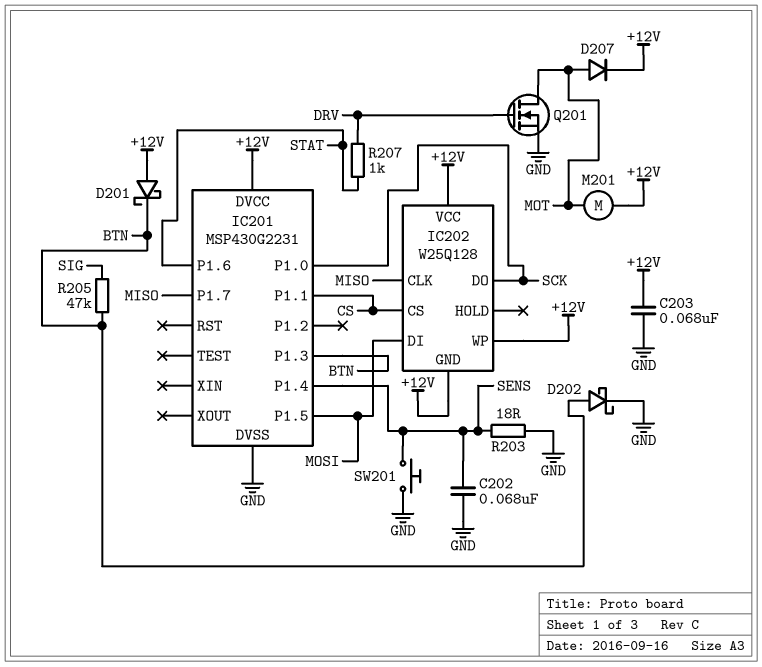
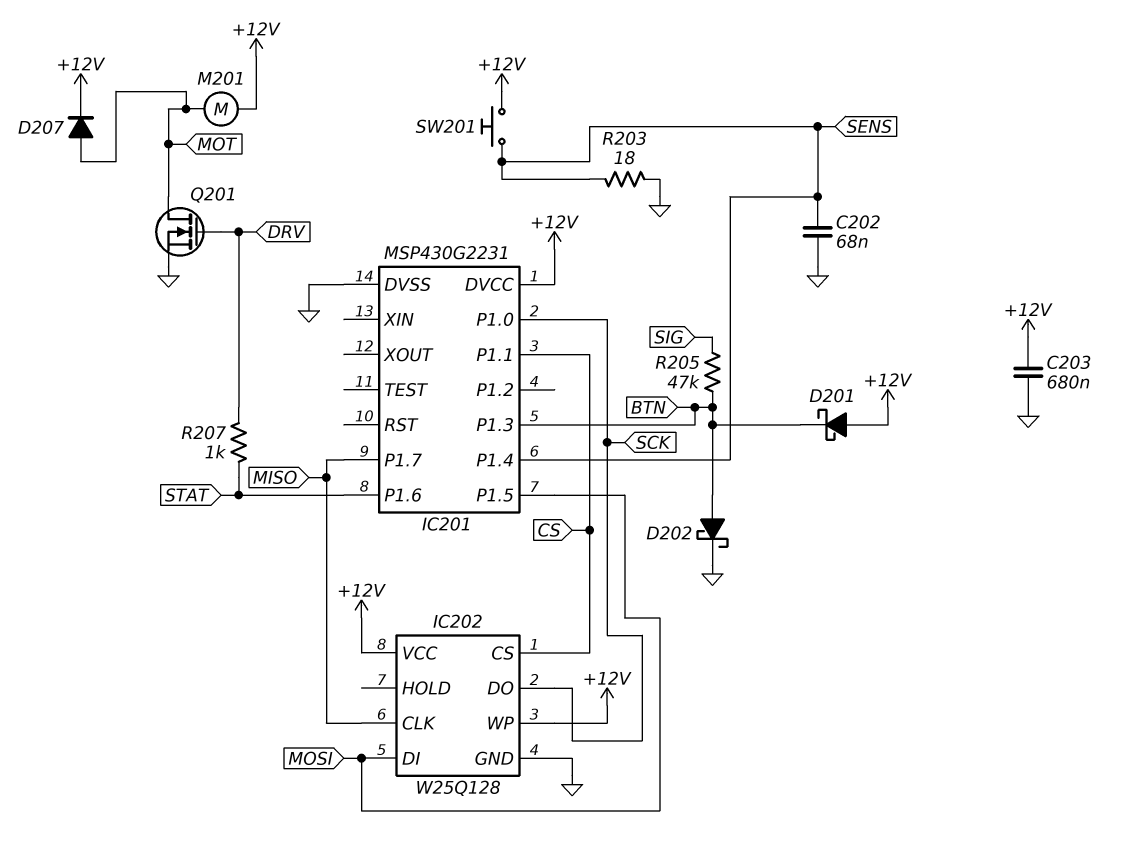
C203: 68nF (+12V, GND) -> 680nF (+12V, GND)
IC202 pin GND: +12V -> GND
SW201: button (GND, SENS) -> button (+12V, SENS)

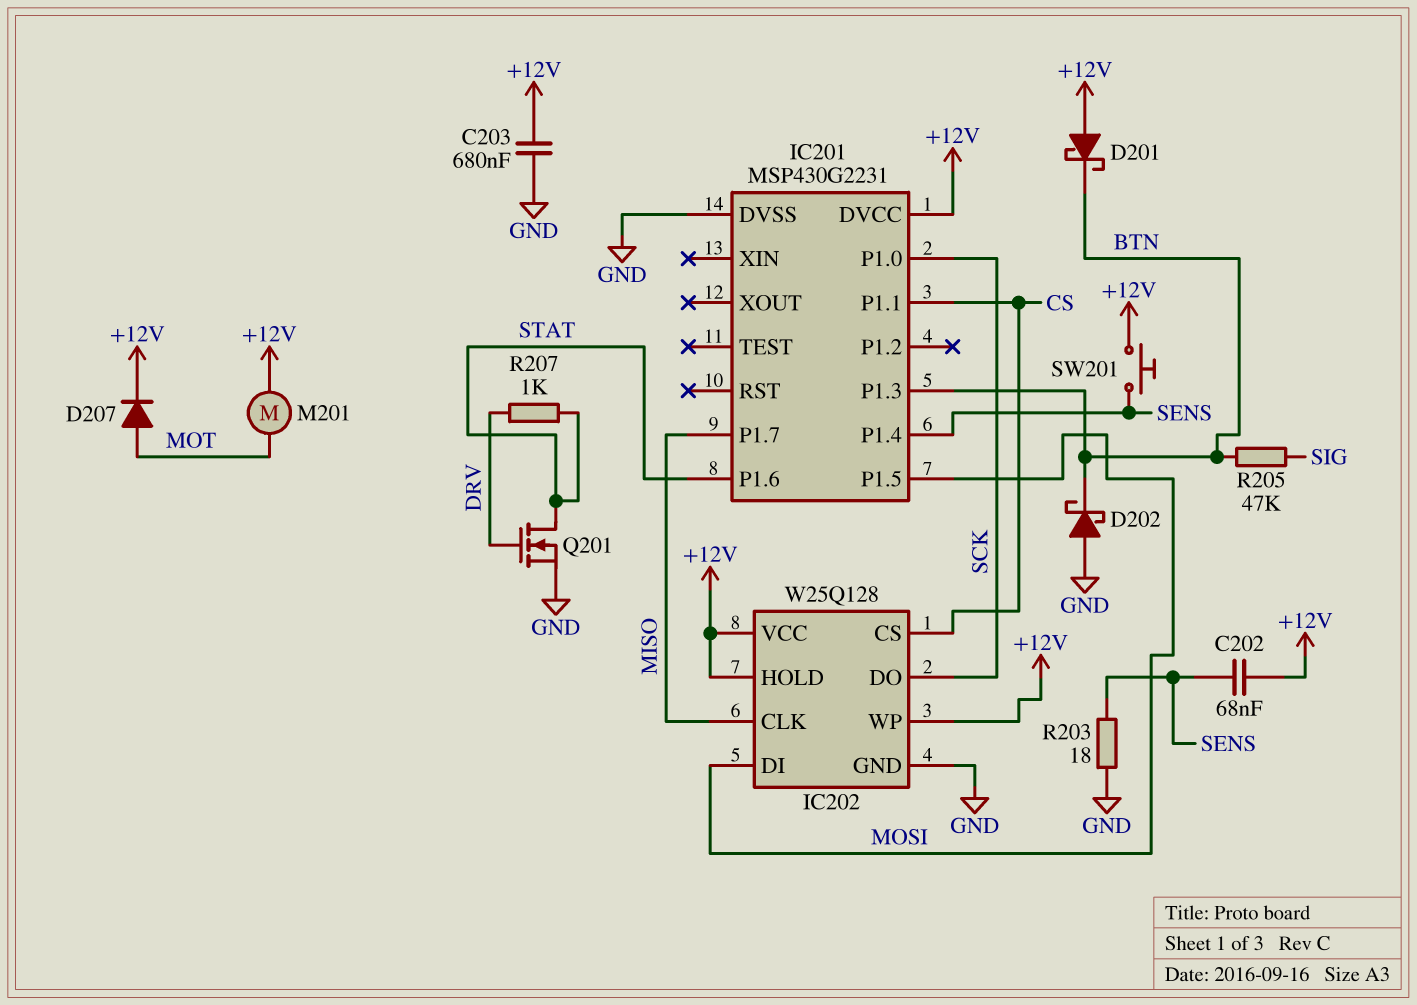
C202: 68nF (GND, SENS) -> 68nF (+12V, SENS)
D202: schottky (A BTN, K GND) -> schottky (A GND, K BTN)
IC202 pin HOLD: none -> +12V
Q201: NMOS (G DRV, D MOT, S GND) -> NMOS (G DRV, D STAT, S GND)

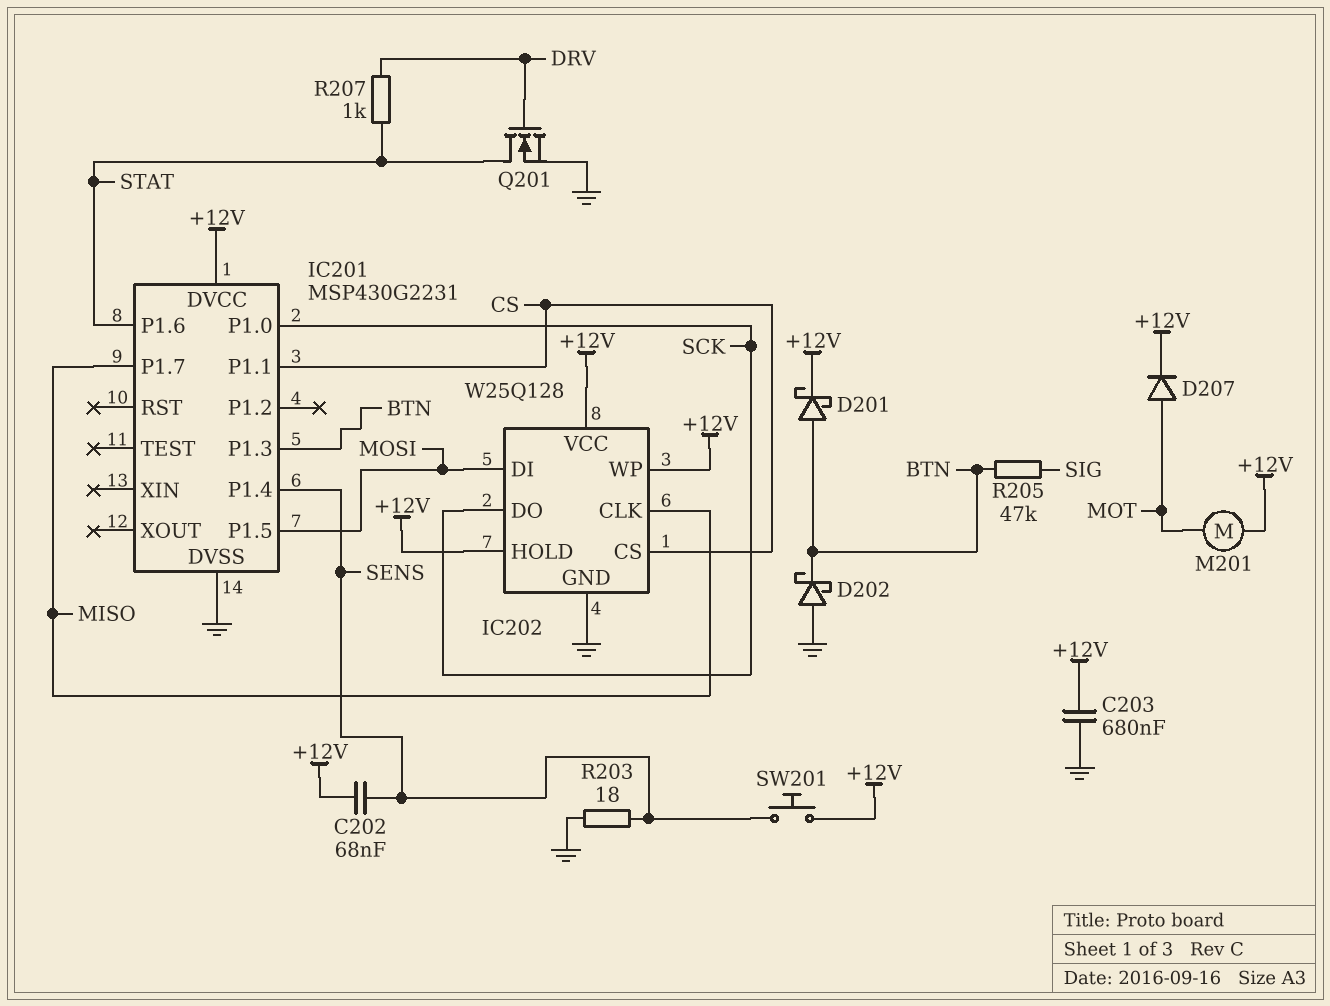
D201: schottky (A +12V, K BTN) -> schottky (A BTN, K +12V)

